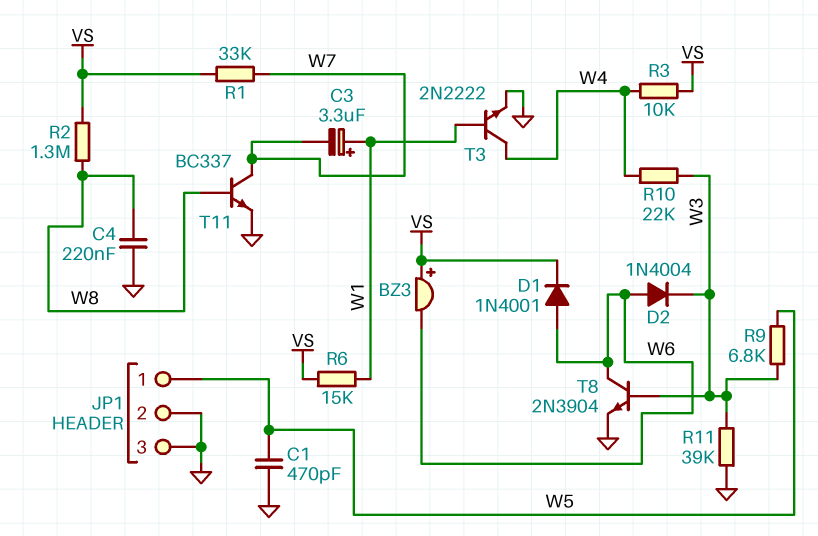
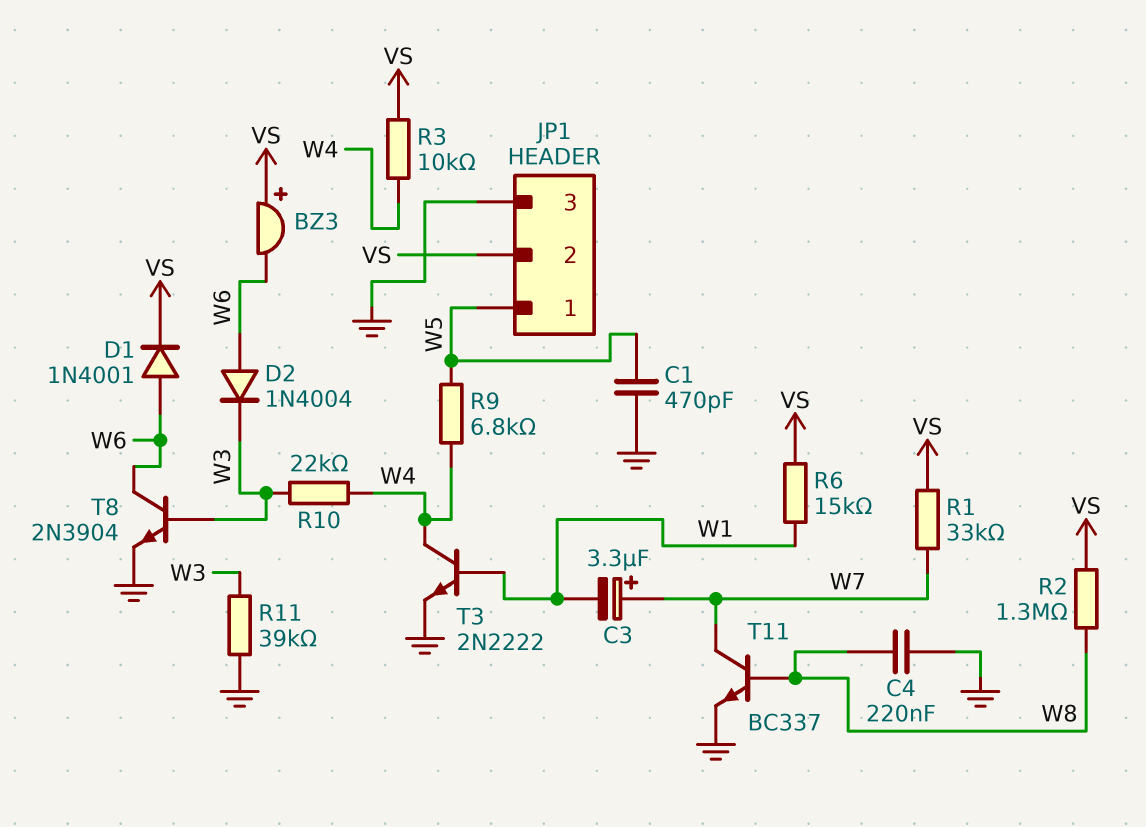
C3: 3.3uF (plus W1, minus W7) -> 3.3uF (plus W7, minus W1)
JP1 pin 2: GND -> VS
R9: 6.8k (W3, W5) -> 6.8k (W4, W5)

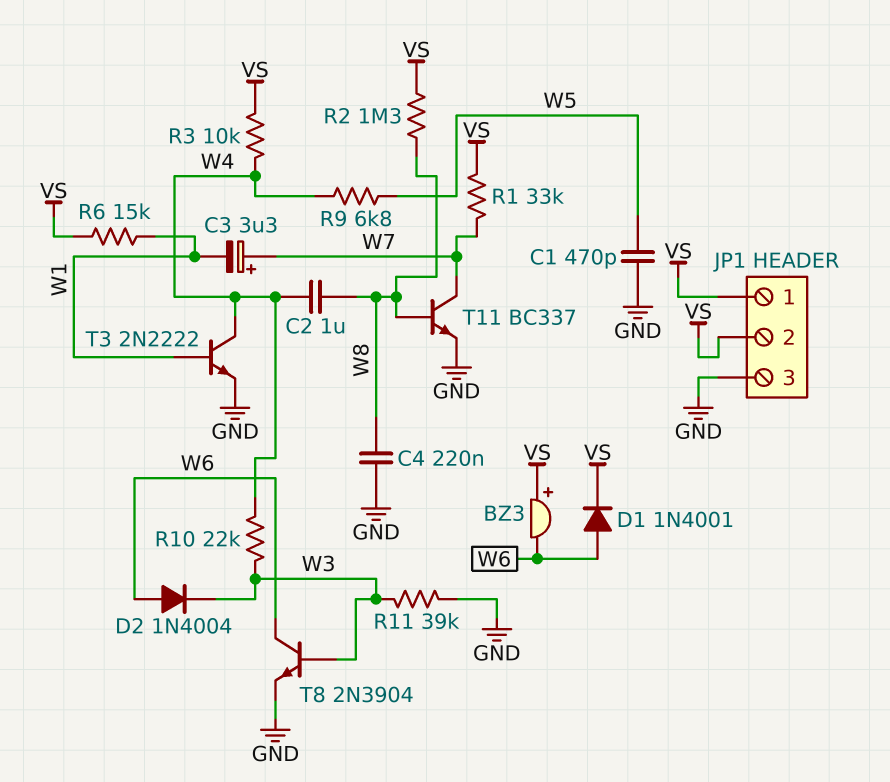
C2: none -> 1uF (W4, W8)
JP1 pin 1: W5 -> VS

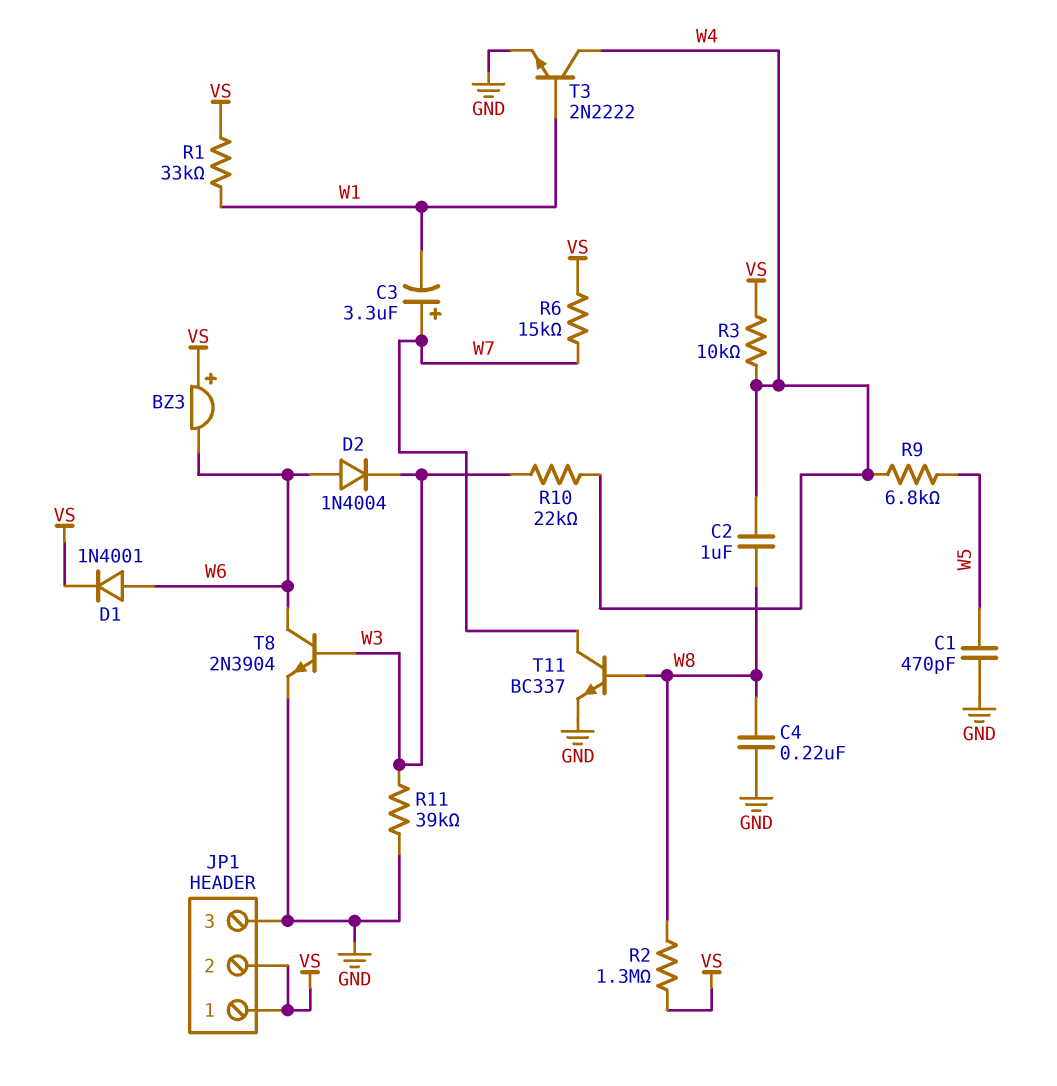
R1: 33k (VS, W7) -> 33k (VS, W1)
R6: 15k (VS, W1) -> 15k (VS, W7)

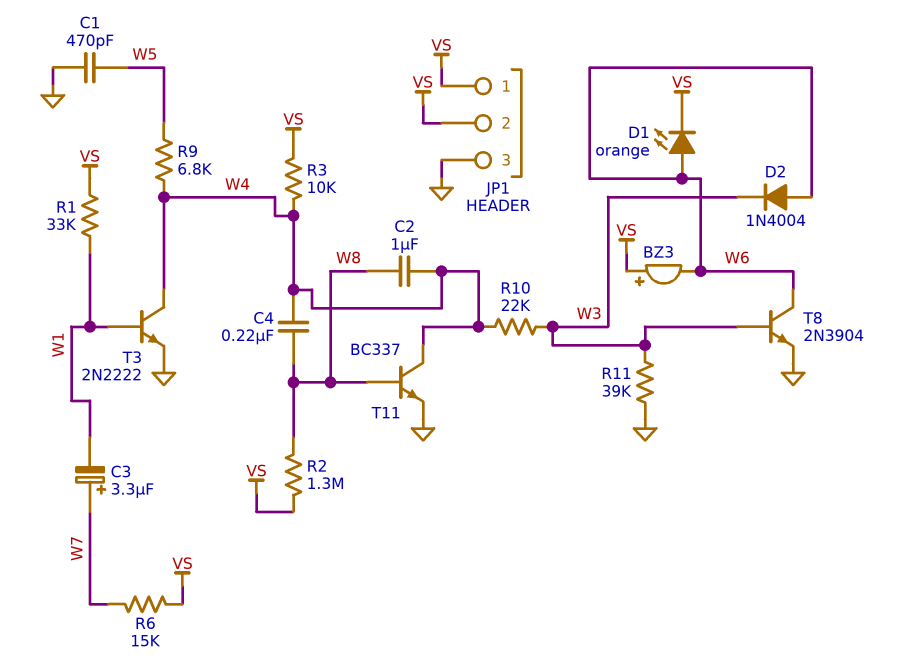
C4: 220nF (GND, W8) -> 220nF (W4, W8)
D1: diode 1N4001 (A W6, K VS) -> LED orange (A W6, K VS)
T11: NPN BC337 (B W8, C W7, E GND) -> NPN BC337 (B W8, C W4, E GND)

